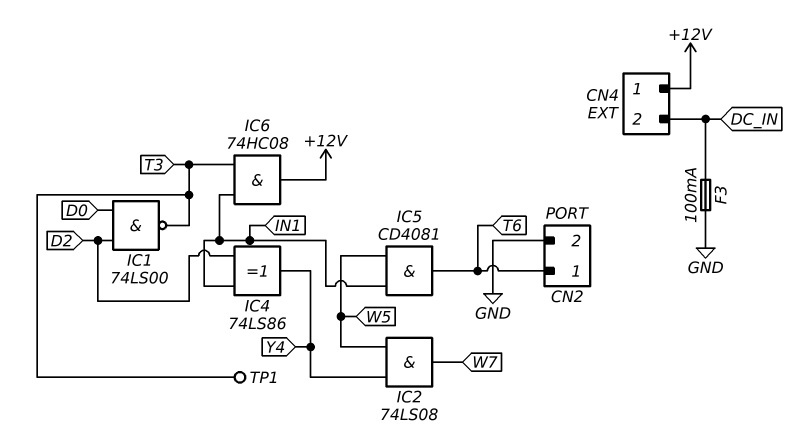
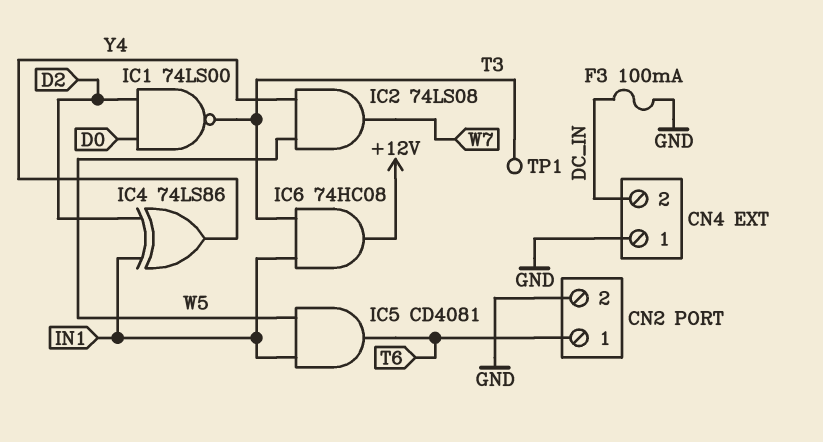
CN4 pin 1: +12V -> GND

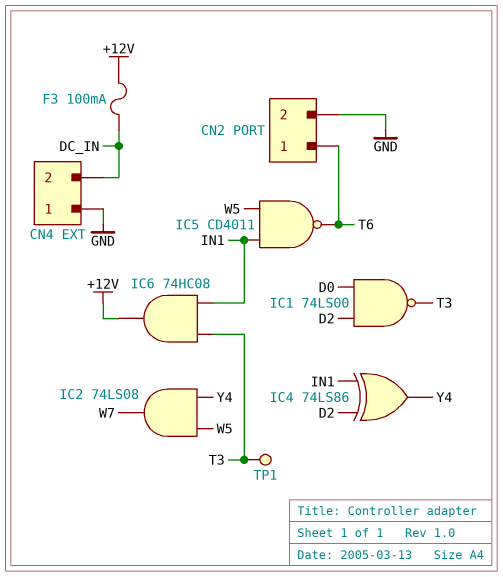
F3: 100mA (DC_IN, GND) -> 100mA (+12V, DC_IN)
IC5: AND CD4081 (in IN1, in W5, out T6) -> NAND CD4011 (in IN1, in W5, out T6)

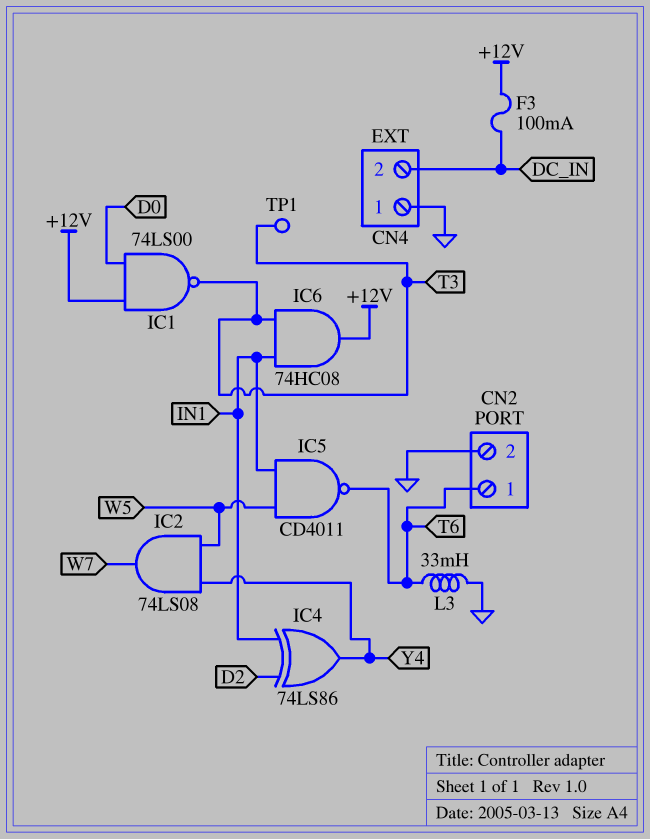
IC1: NAND 74LS00 (in D0, in D2, out T3) -> NAND 74LS00 (in +12V, in D0, out T3)
L3: none -> 33mH (GND, T6)

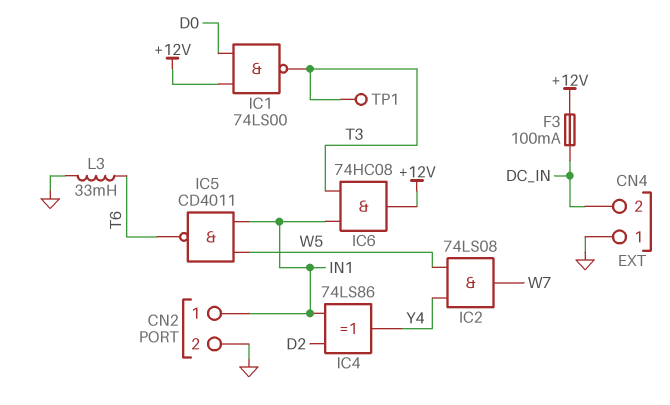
CN2 pin 1: T6 -> IN1

